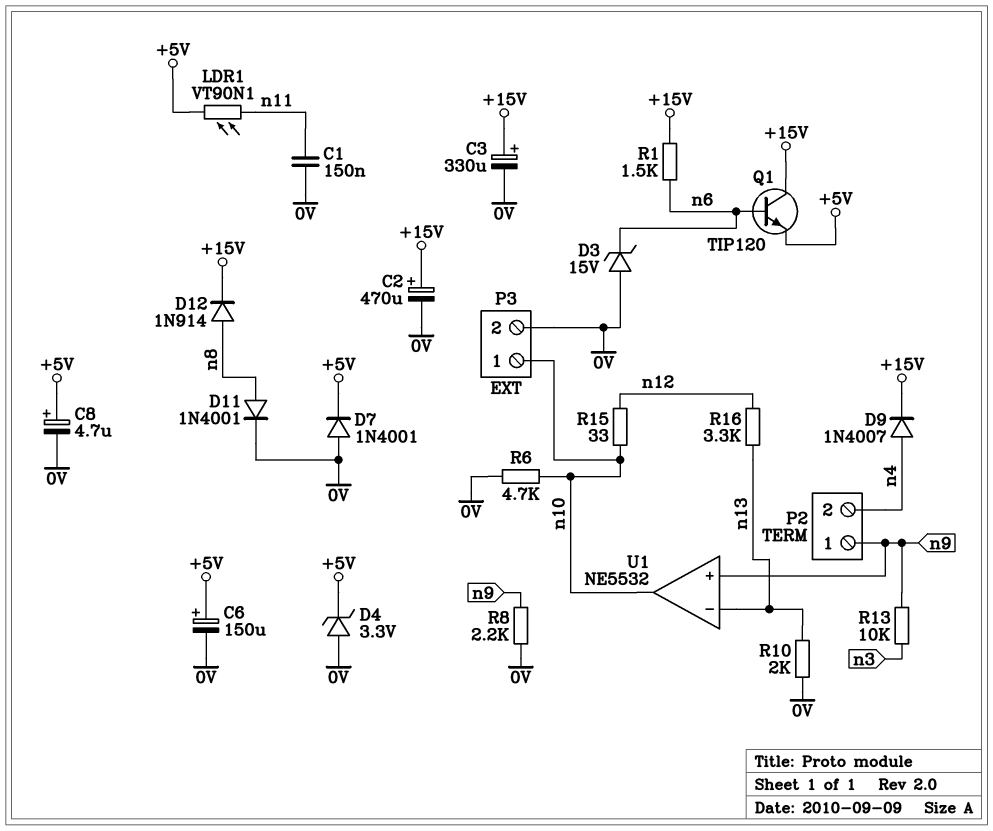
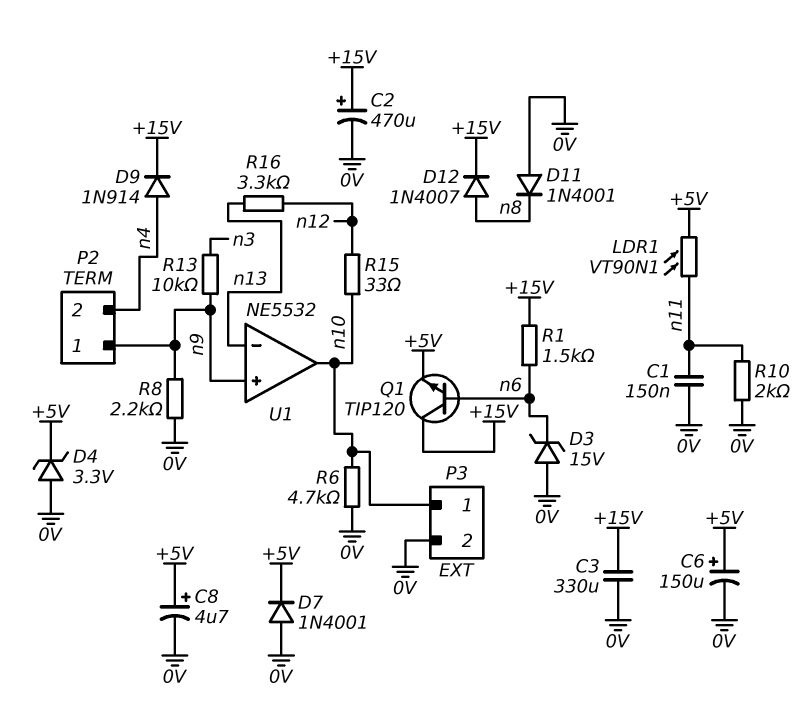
C3: 330uF (plus +15V, minus 0V) -> 330uF (+15V, 0V)
D9: diode 1N4007 (A n4, K +15V) -> diode 1N914 (A n4, K +15V)
D11: diode 1N4001 (A n8, K 0V) -> diode 1N4001 (A 0V, K n8)
D12: diode 1N914 (A n8, K +15V) -> diode 1N4007 (A n8, K +15V)
R10: 2k (0V, n13) -> 2k (0V, n11)

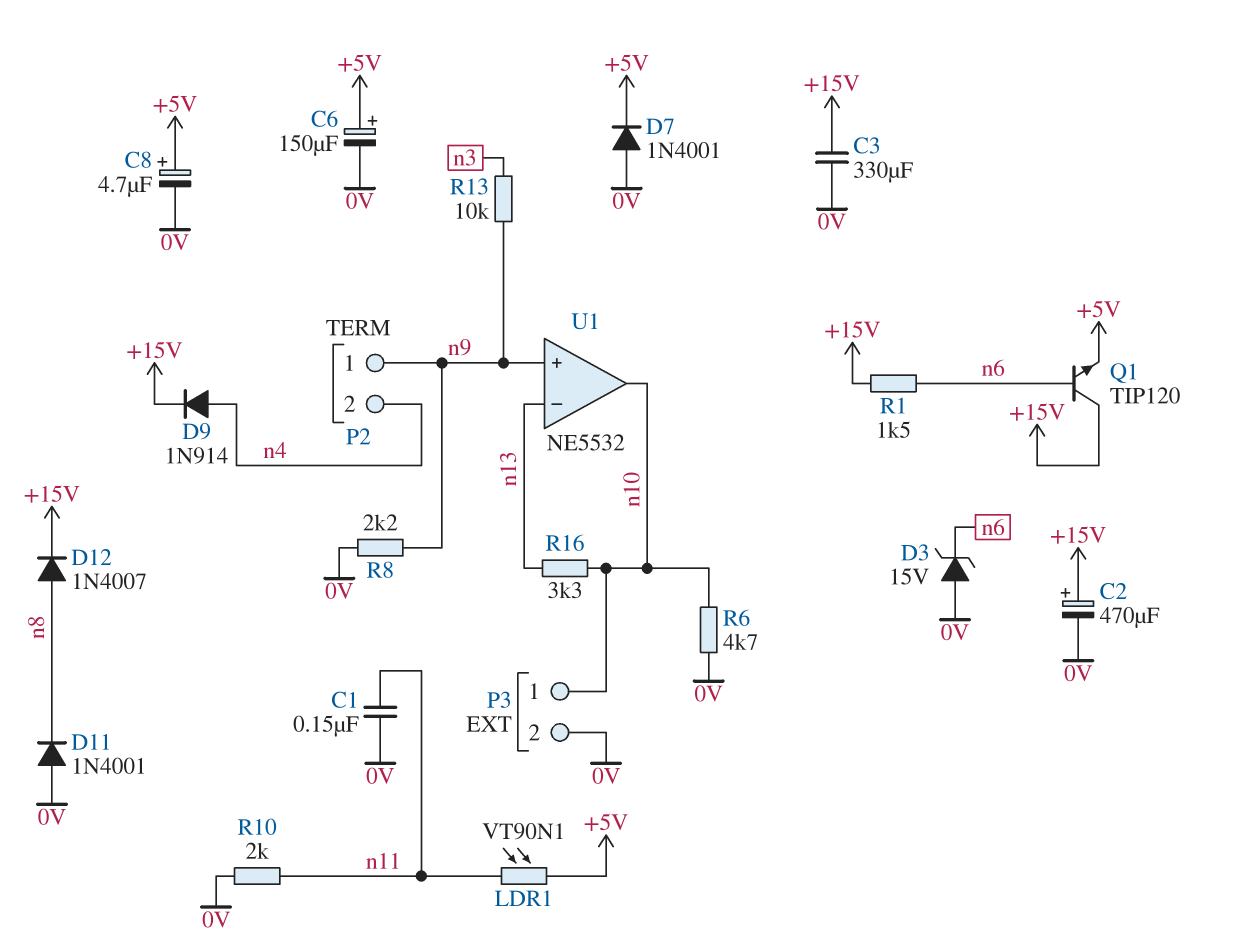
D4: zener 3.3V (A 0V, K +5V) -> none
R15: 33 (n10, n12) -> none
R16: 3.3k (n12, n13) -> 3.3k (n10, n13)

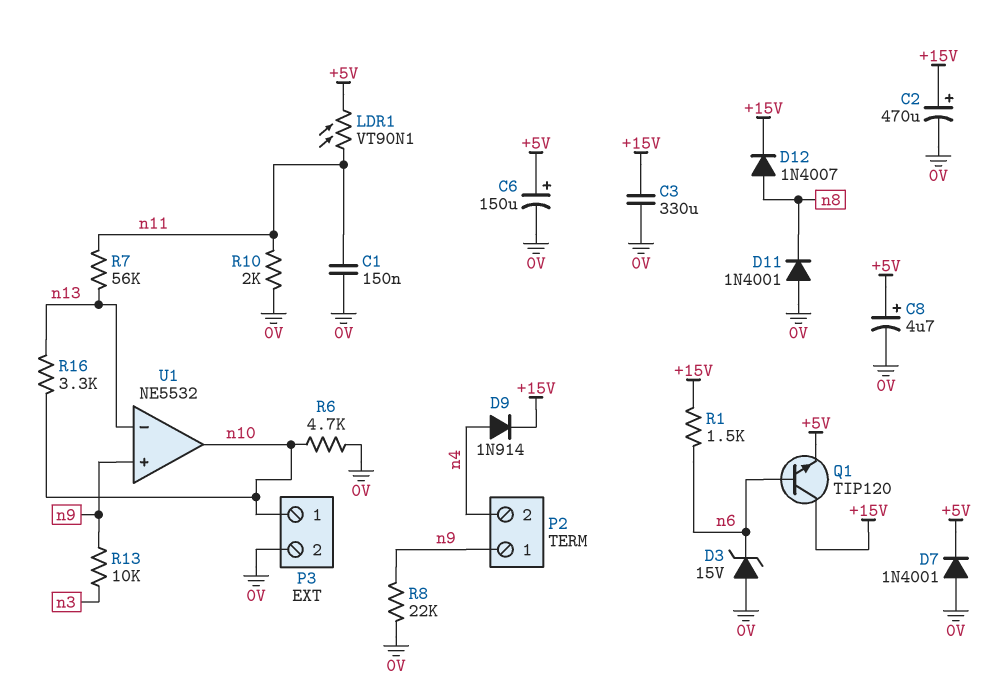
R7: none -> 56k (n11, n13)
R8: 2.2k (0V, n9) -> 22k (0V, n9)

